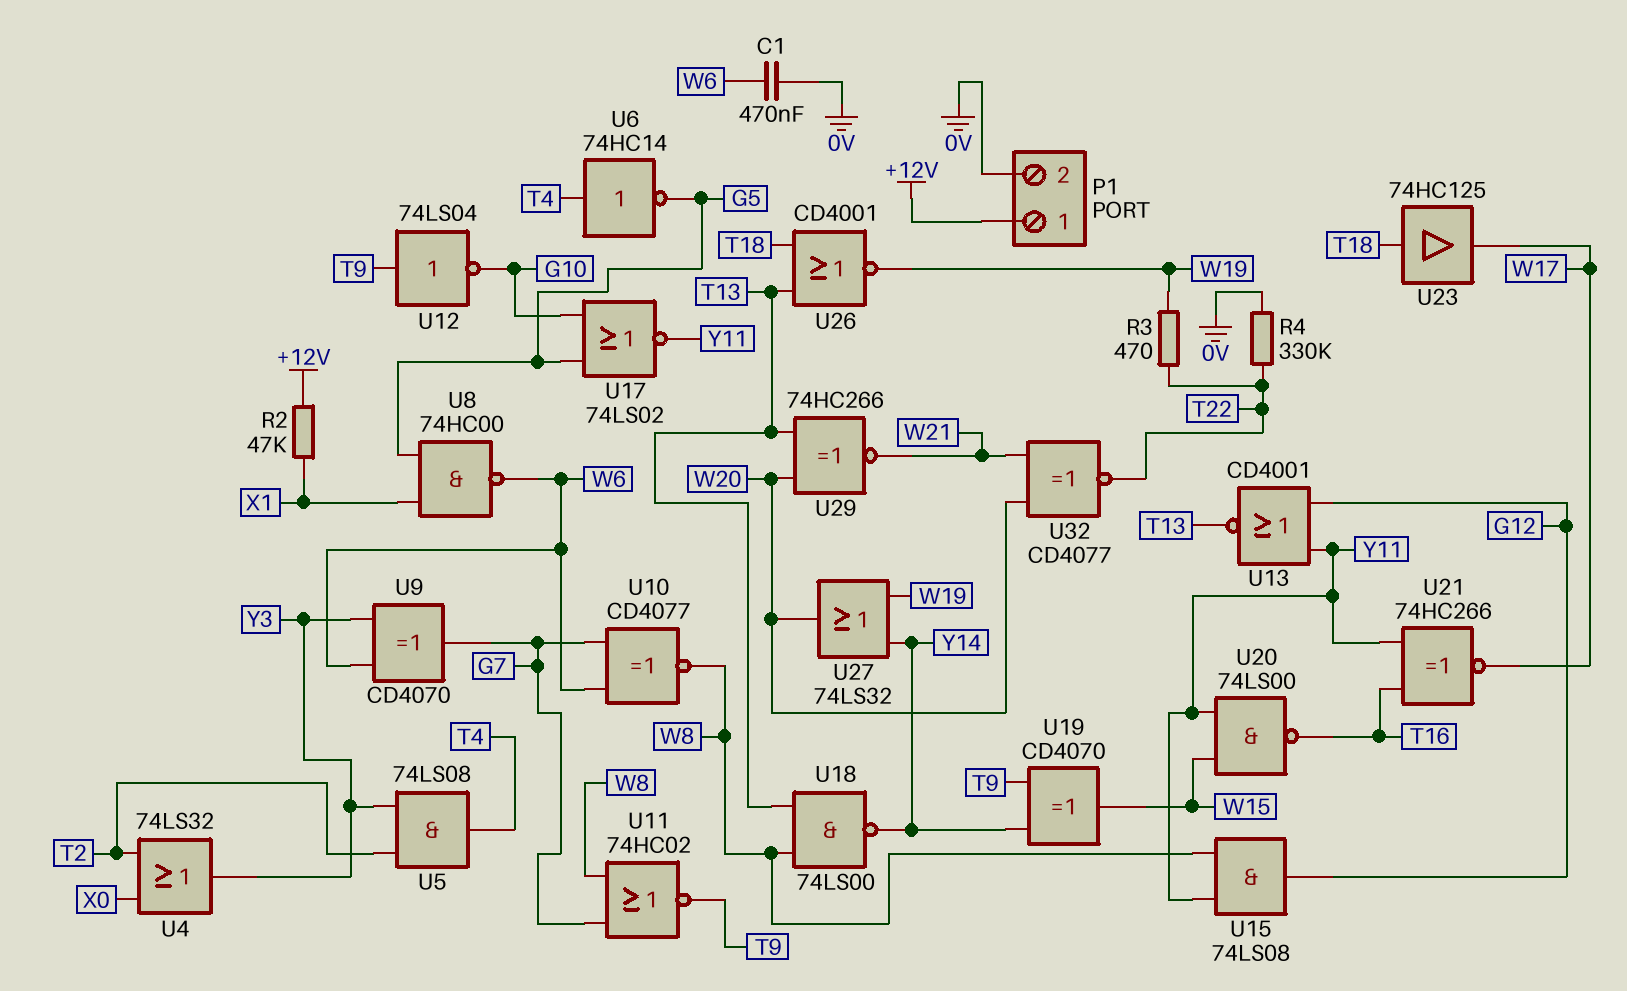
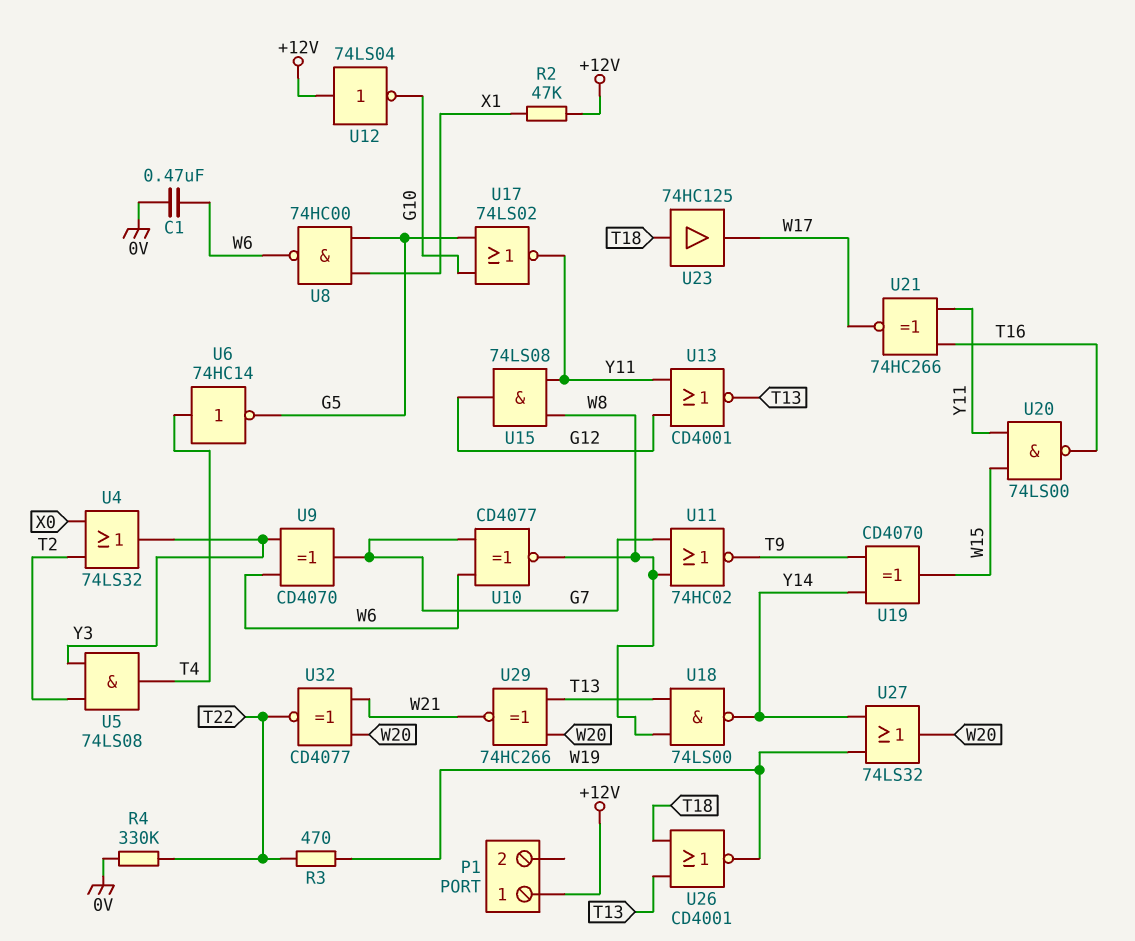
P1 pin 2: 0V -> none
U12: NOT 74LS04 (in T9, out G10) -> NOT 74LS04 (in +12V, out G10)

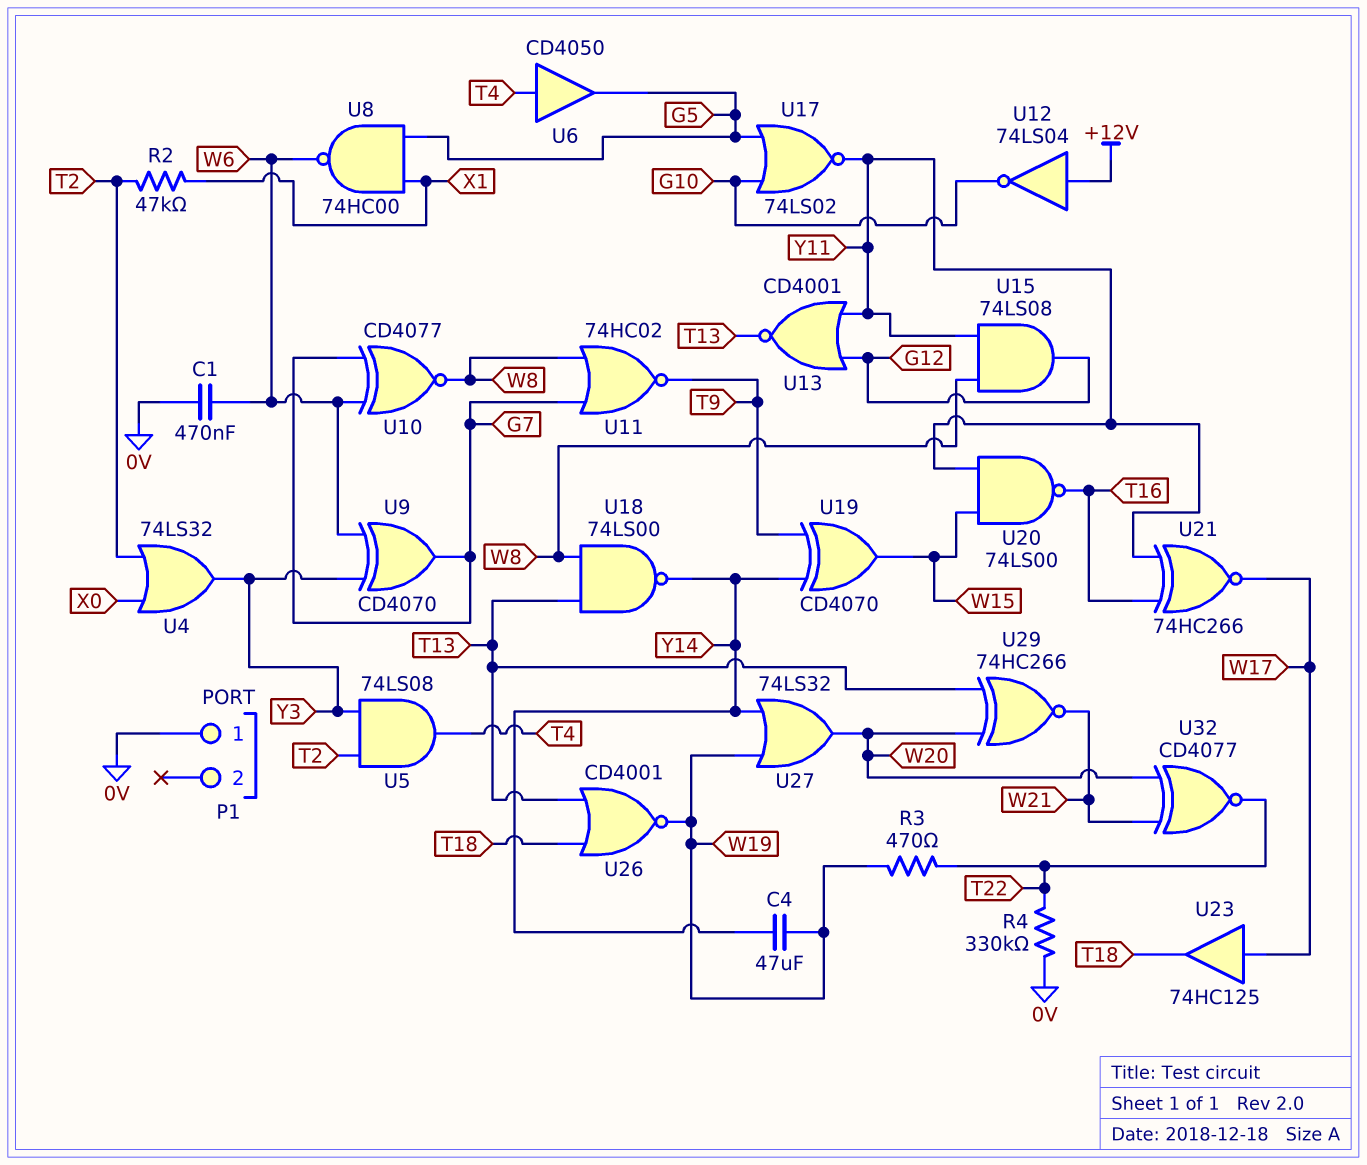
C4: none -> 47uF (W19, Y14)
P1 pin 1: +12V -> 0V
R2: 47k (+12V, X1) -> 47k (T2, X1)
U6: NOT 74HC14 (in T4, out G5) -> buffer CD4050 (in T4, out G5)
U23: buffer 74HC125 (in T18, out W17) -> buffer 74HC125 (in W17, out T18)

